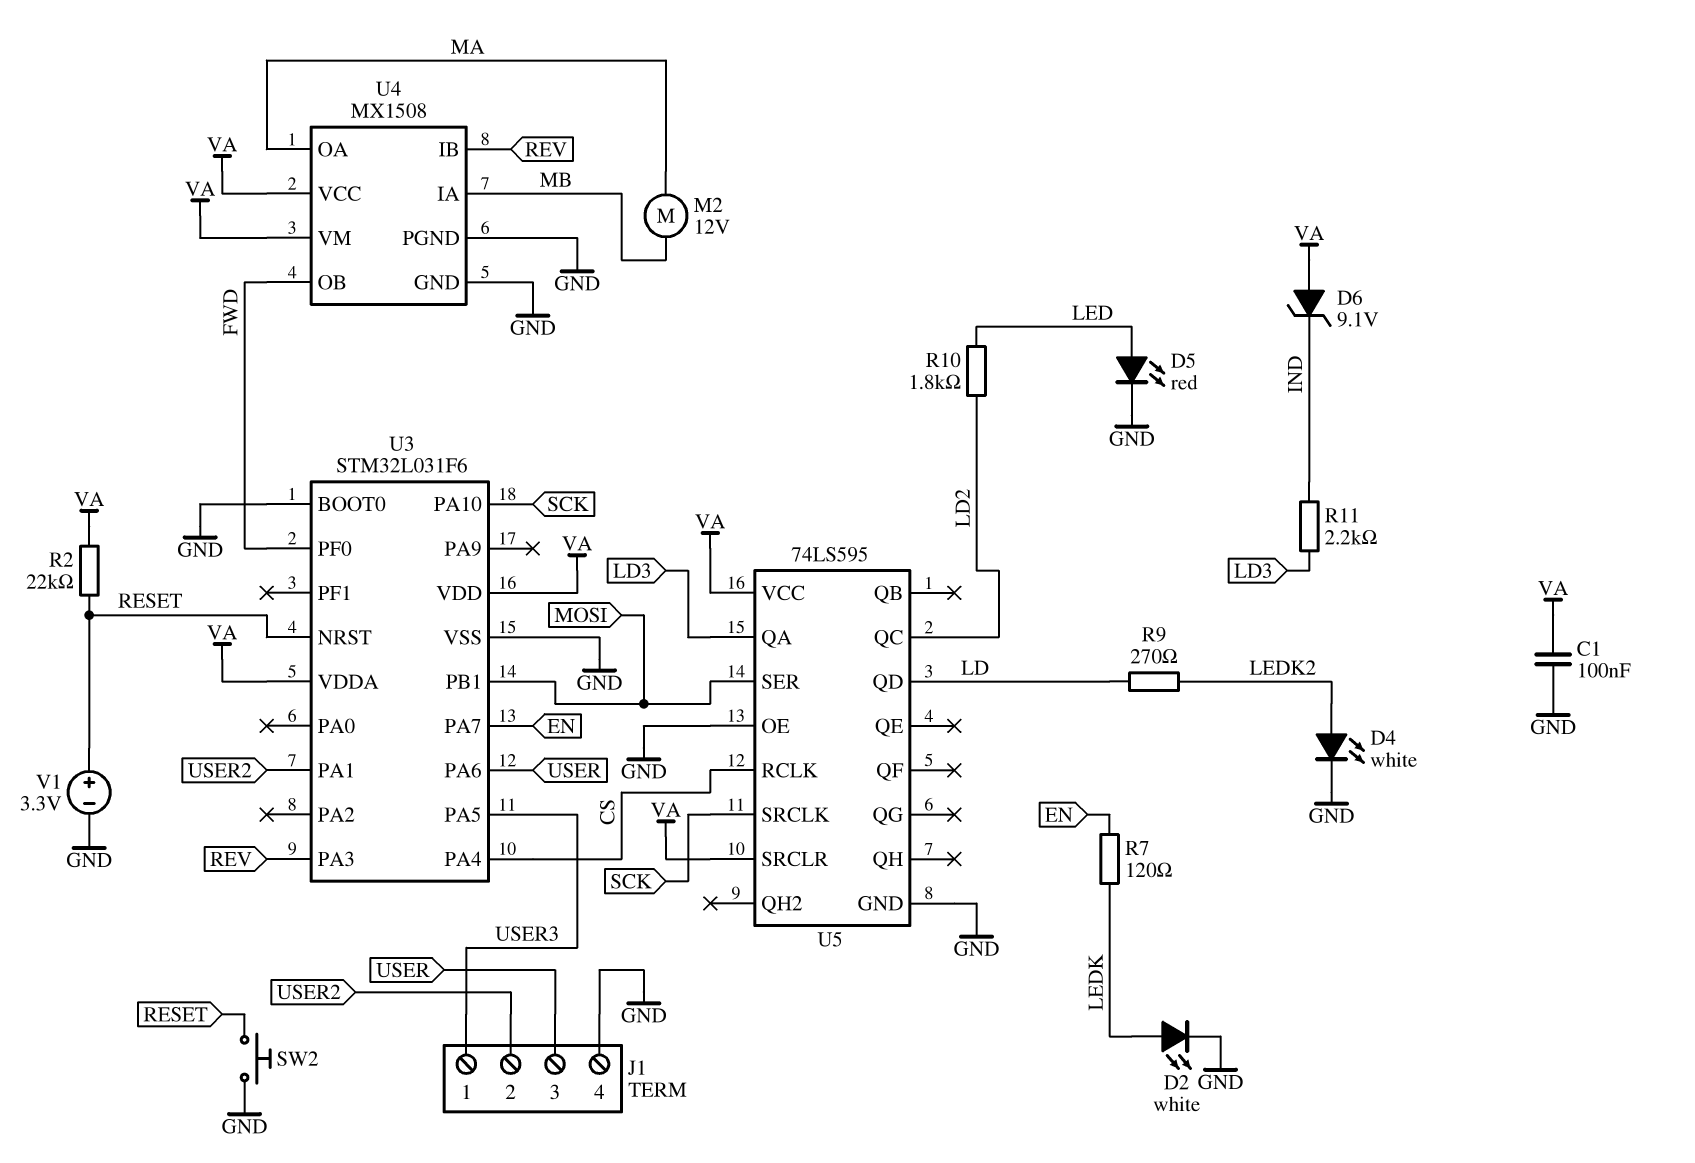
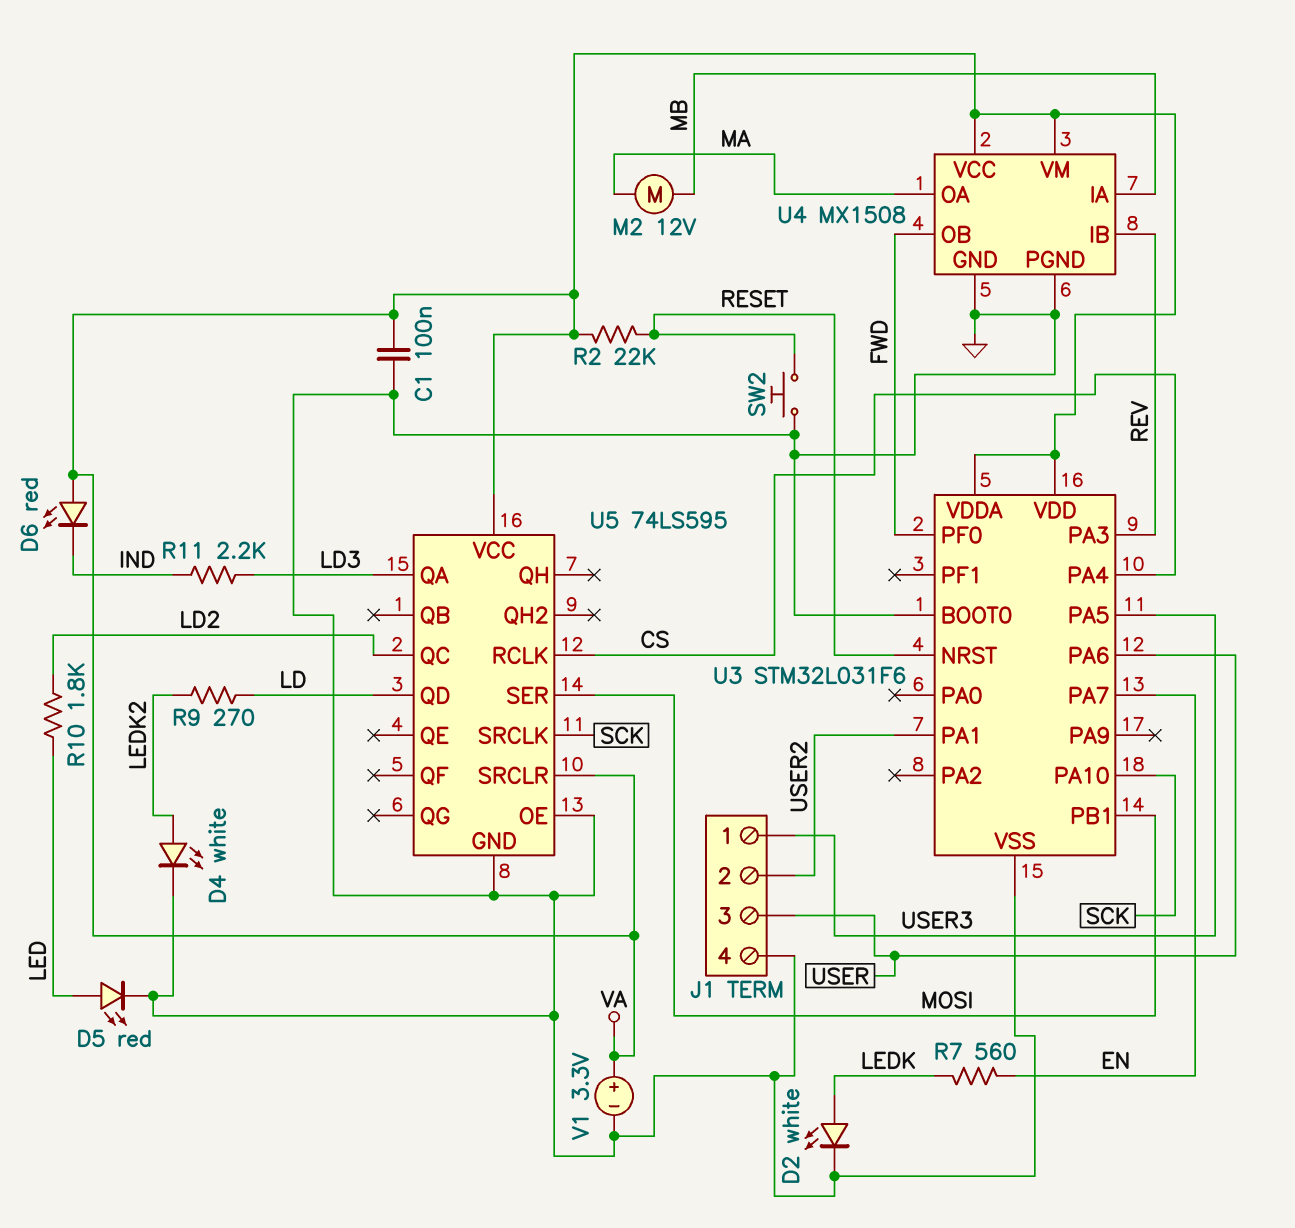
D6: zener 9.1V (A VA, K IND) -> LED red (A VA, K IND)
R7: 120 (EN, LEDK) -> 560 (EN, LEDK)
V1: 3.3V (plus RESET, minus GND) -> 3.3V (plus VA, minus GND)

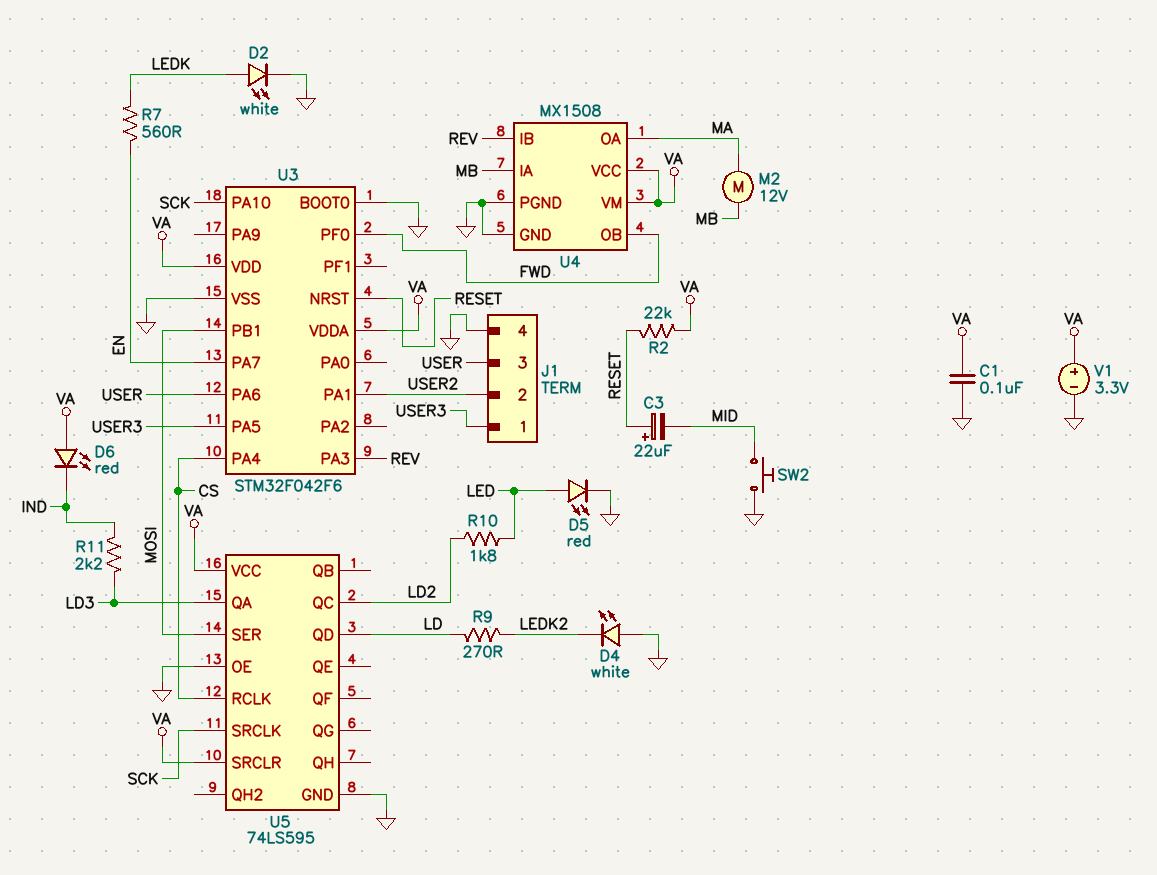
C3: none -> 22uF (plus RESET, minus MID)
D4: LED white (A LEDK2, K GND) -> LED white (A GND, K LEDK2)
SW2: button (GND, RESET) -> button (GND, MID)
U3: STM32L031F6 -> STM32F042F6

